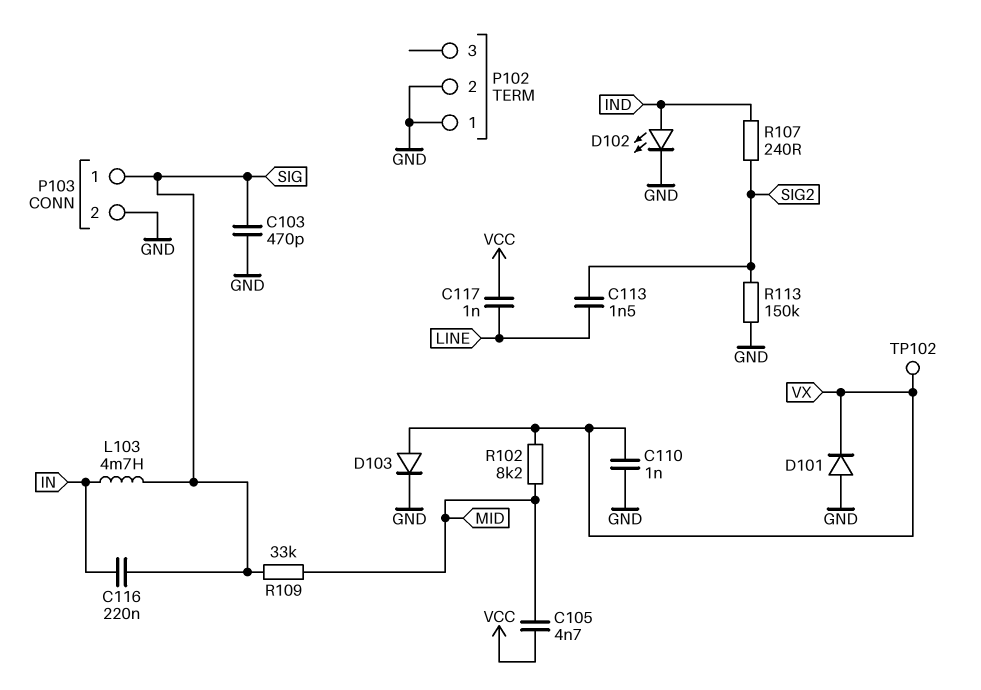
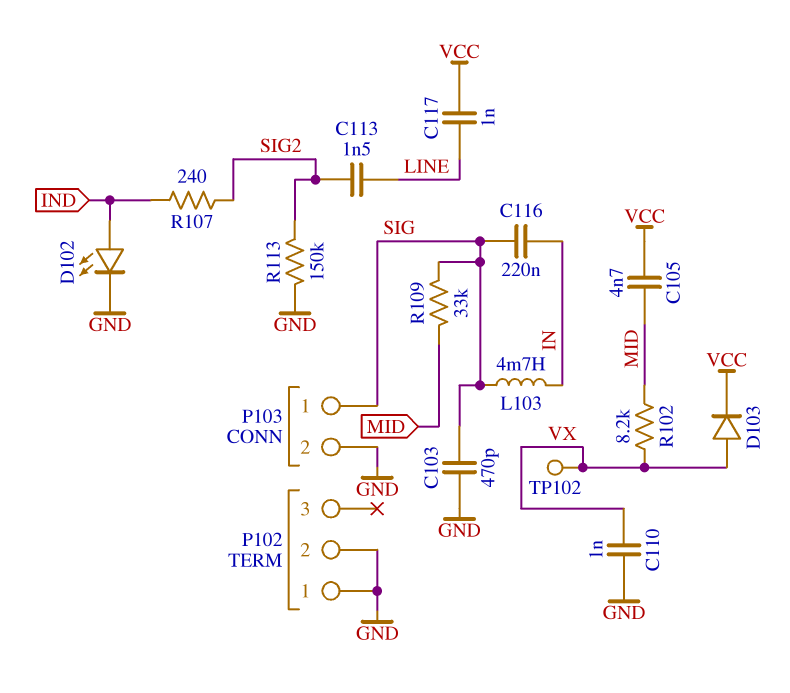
D101: diode (A GND, K VX) -> none
D103: diode (A VX, K GND) -> diode (A VX, K VCC)

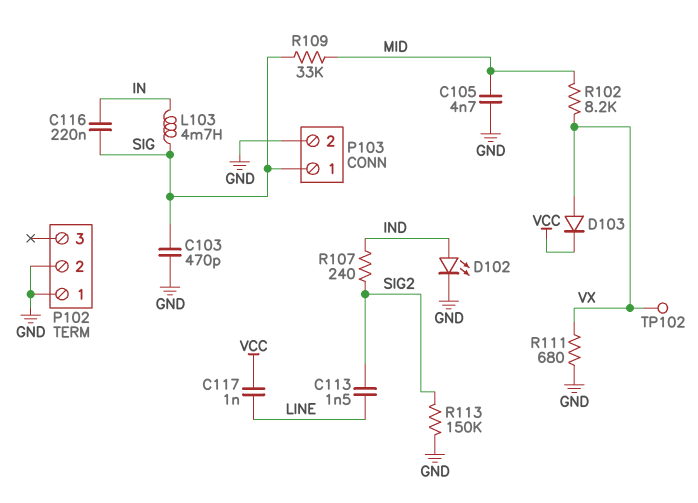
C105: 4.7nF (MID, VCC) -> 4.7nF (GND, MID)
C110: 1nF (GND, VX) -> none
R111: none -> 680 (GND, VX)

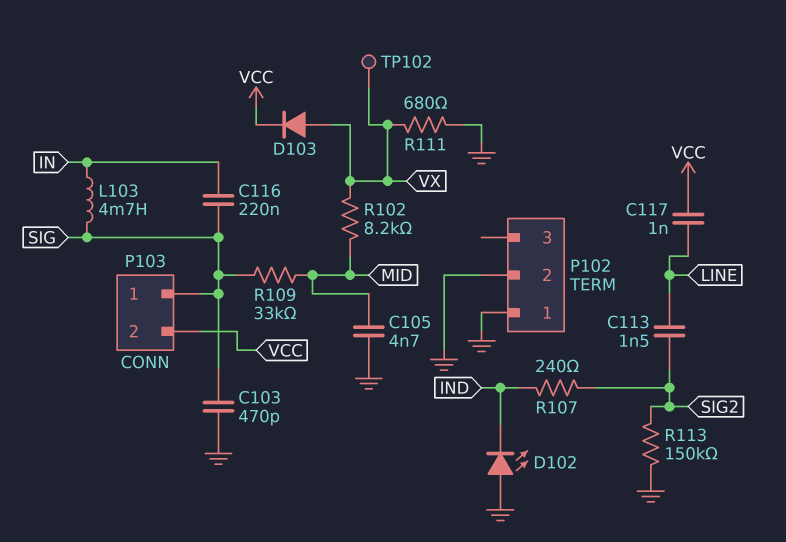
D102: LED (A IND, K GND) -> LED (A GND, K IND)
P103 pin 2: GND -> VCC

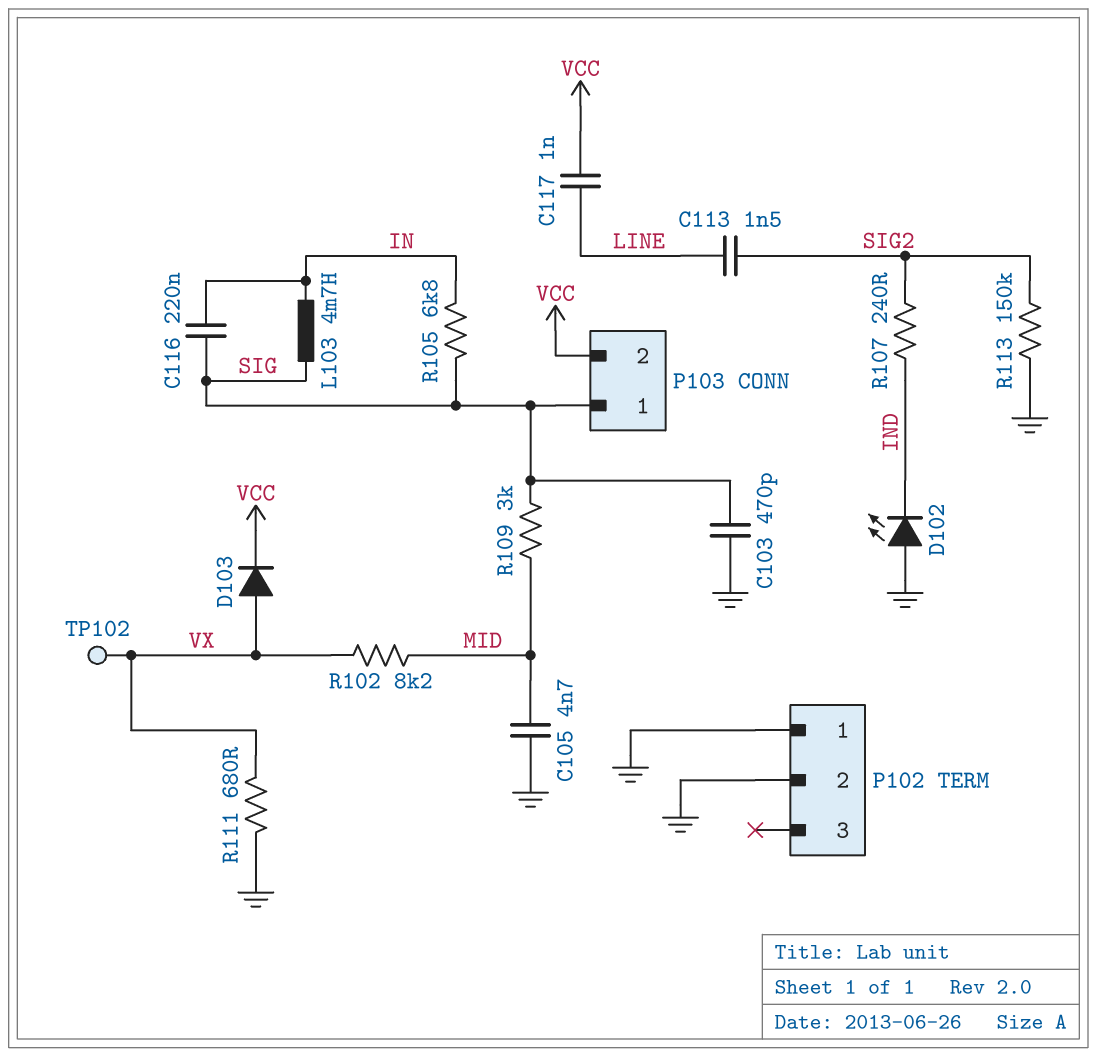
R105: none -> 6.8k (IN, SIG)
R109: 33k (MID, SIG) -> 3k (MID, SIG)

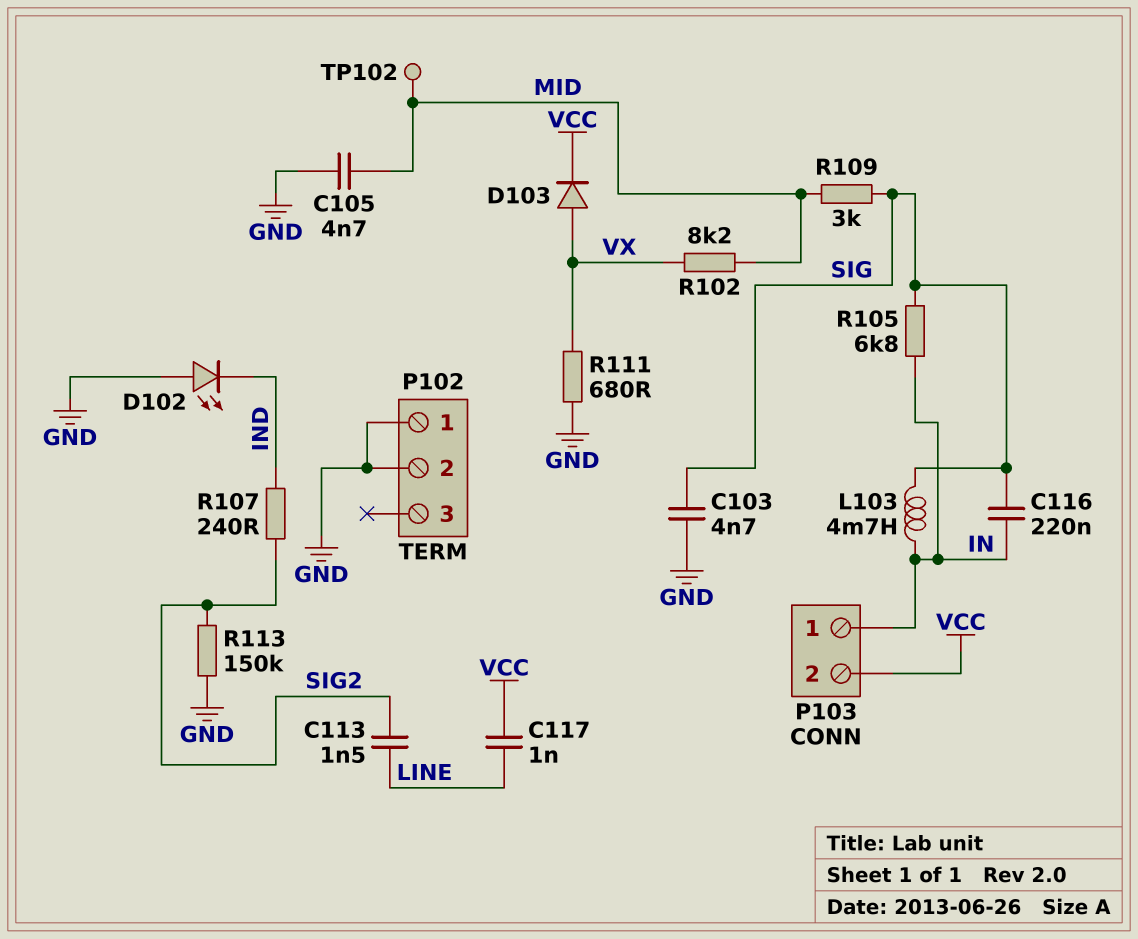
C103: 470pF (GND, SIG) -> 4.7nF (GND, SIG)
P103 pin 1: SIG -> IN
TP102: test point (VX) -> test point (MID)

